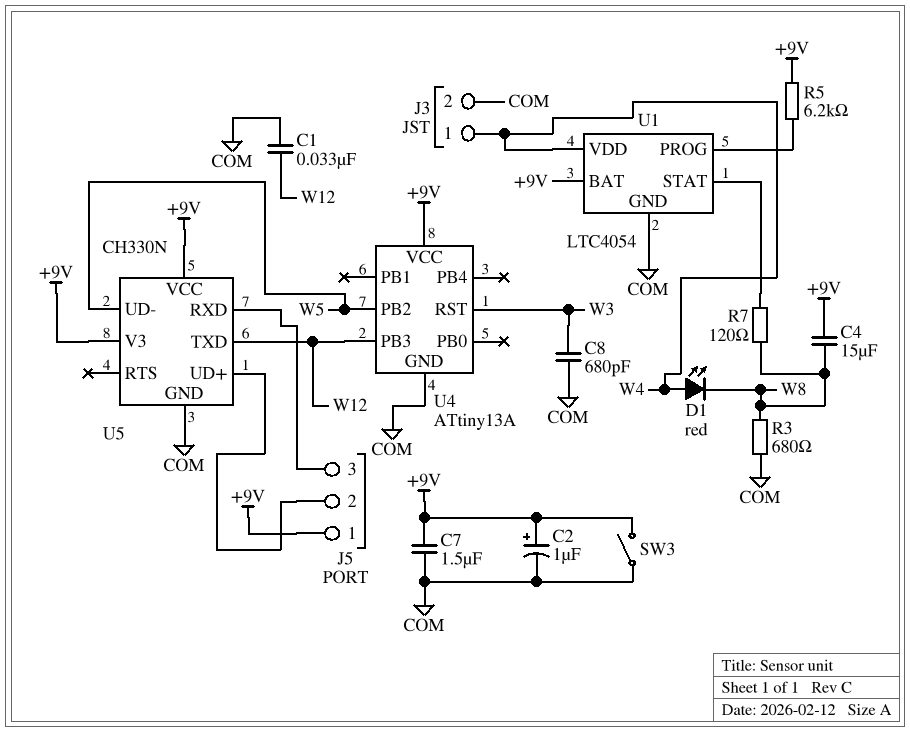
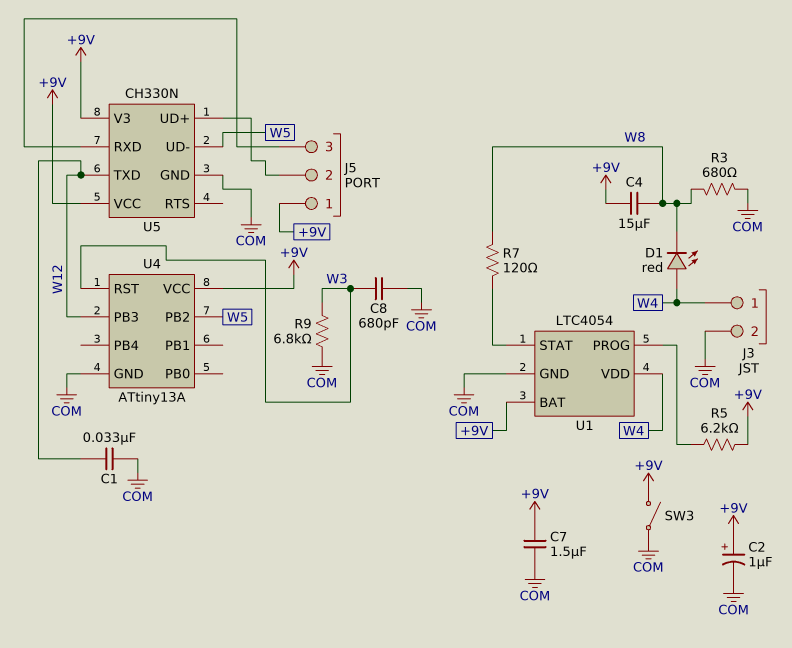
R9: none -> 6.8k (COM, W3)

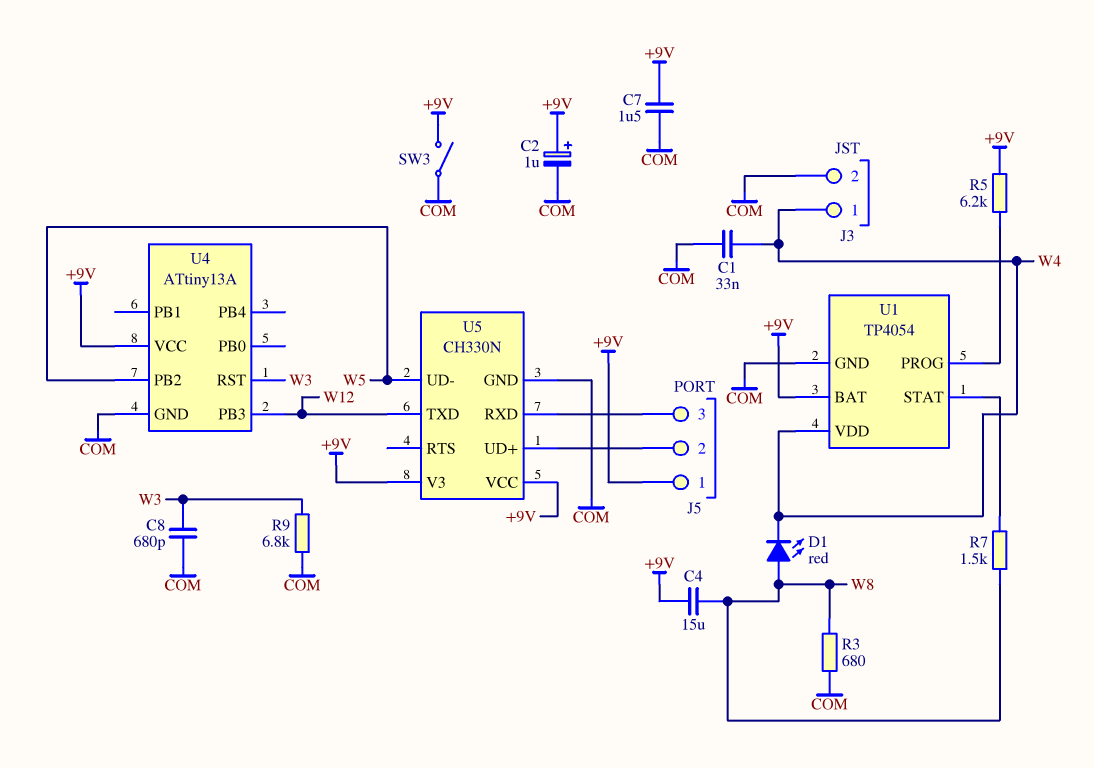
C1: 33nF (COM, W12) -> 33nF (COM, W4)
D1: LED red (A W4, K W8) -> LED red (A W8, K W4)
R7: 120 (U1/STAT, W8) -> 1.5k (U1/STAT, W8)
U1: LTC4054 -> TP4054

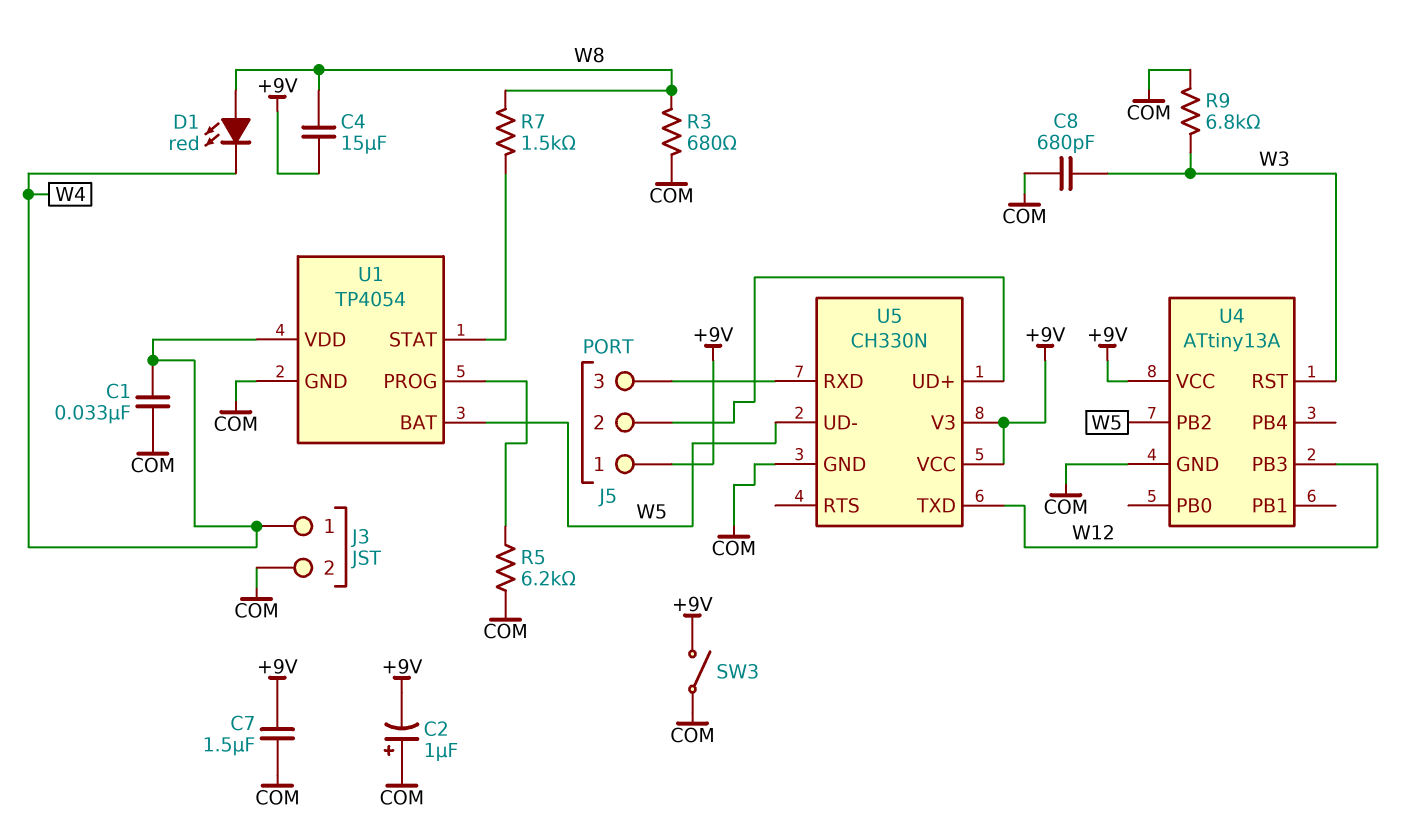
C2: 1uF (plus +9V, minus COM) -> 1uF (plus COM, minus +9V)
R5: 6.2k (+9V, U1/PROG) -> 6.2k (COM, U1/PROG)
U1 pin BAT: +9V -> W5

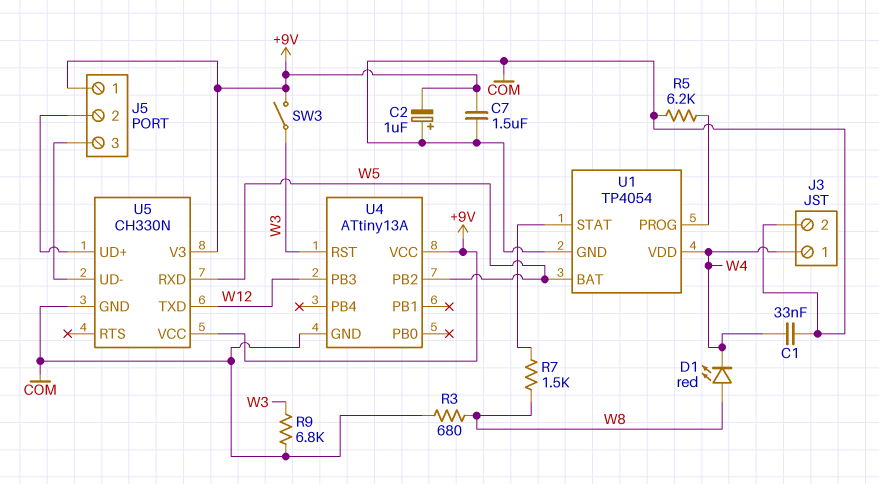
C4: 15uF (+9V, W8) -> none
C8: 680pF (COM, W3) -> none
SW3: switch (+9V, COM) -> switch (+9V, W3)
U5 pin RXD: J5/3 -> W5
U5 pin UD-: W5 -> J5/3

